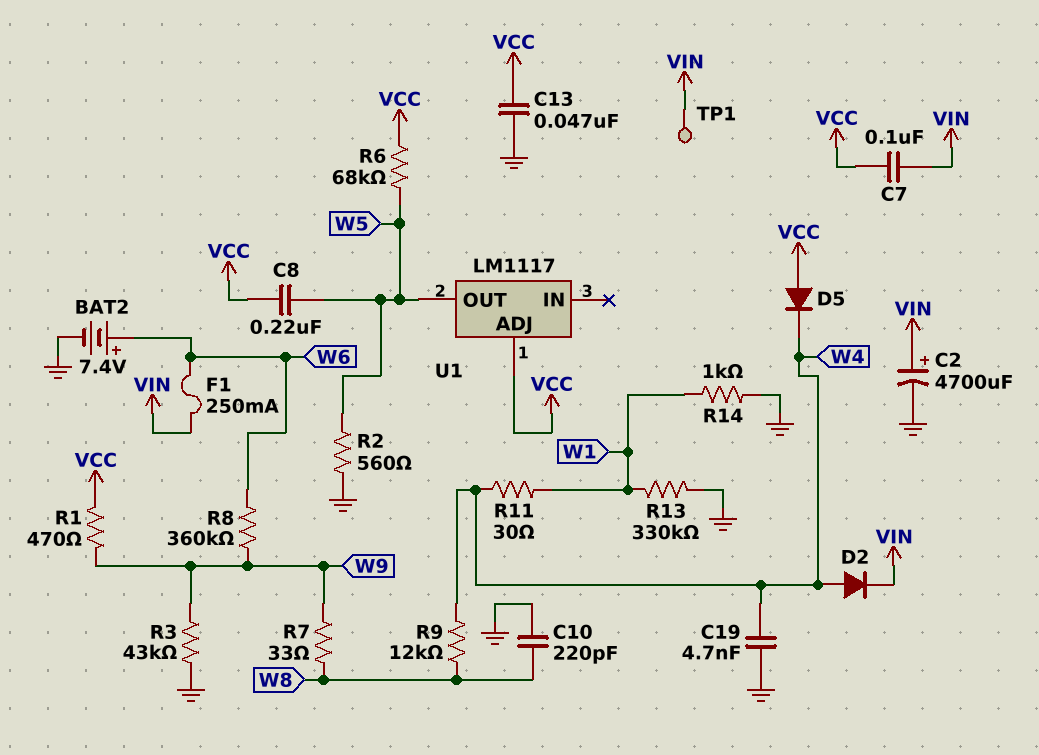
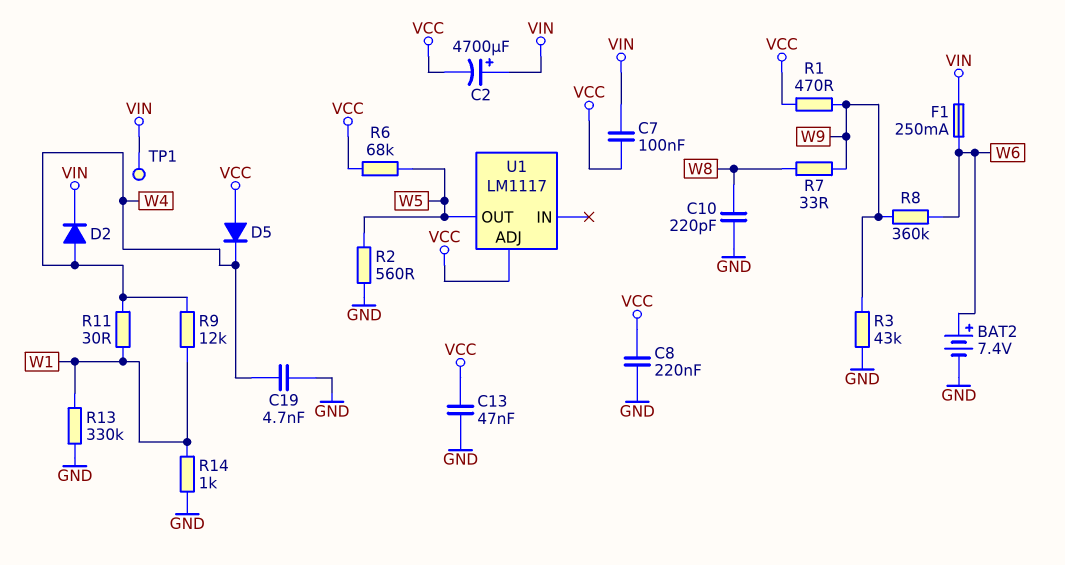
C2: 4700uF (plus VIN, minus GND) -> 4700uF (plus VIN, minus VCC)
C8: 220nF (VCC, W5) -> 220nF (GND, VCC)
R9: 12k (W4, W8) -> 12k (W1, W4)

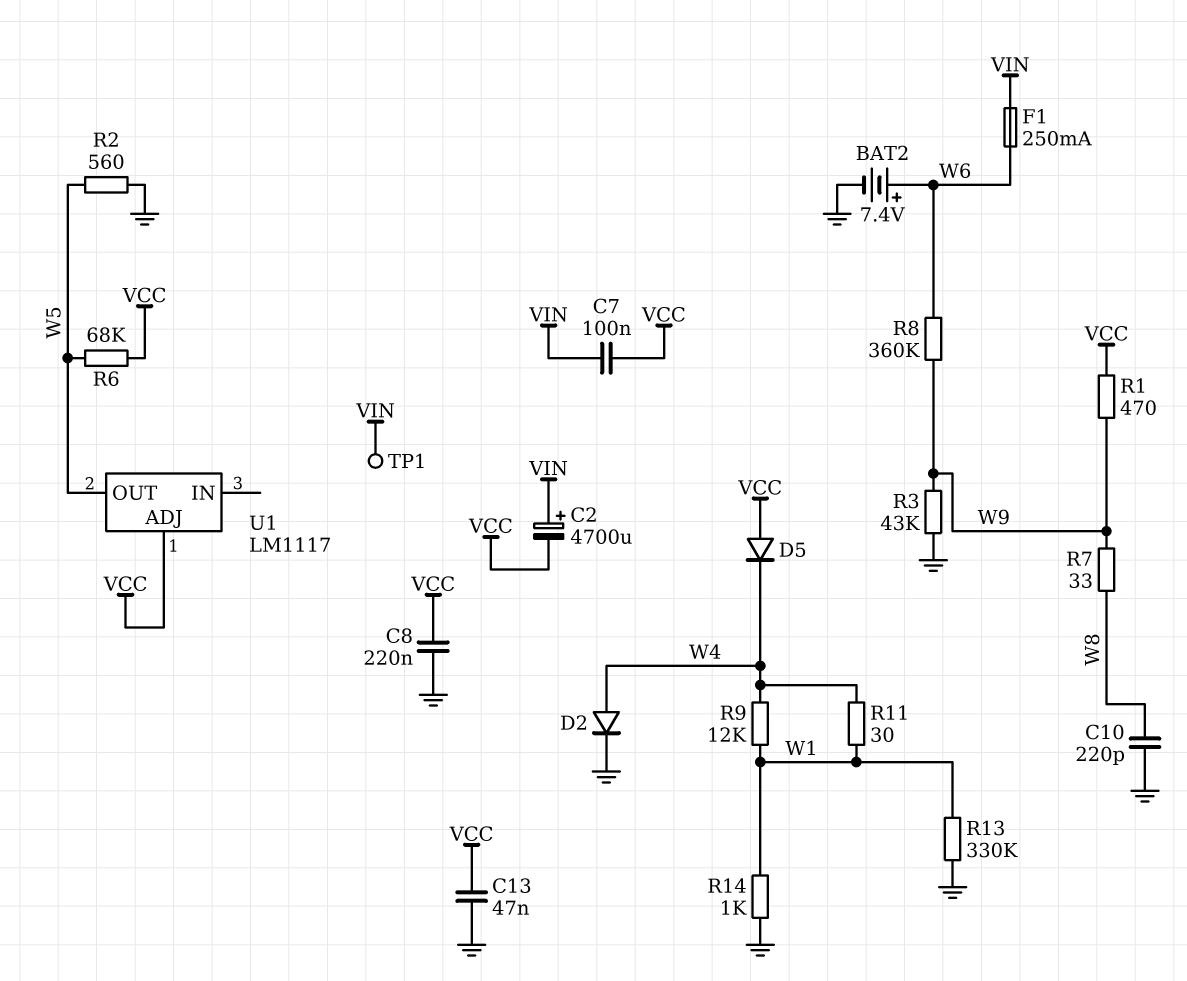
C19: 4.7nF (GND, W4) -> none
D2: diode (A W4, K VIN) -> diode (A W4, K GND)

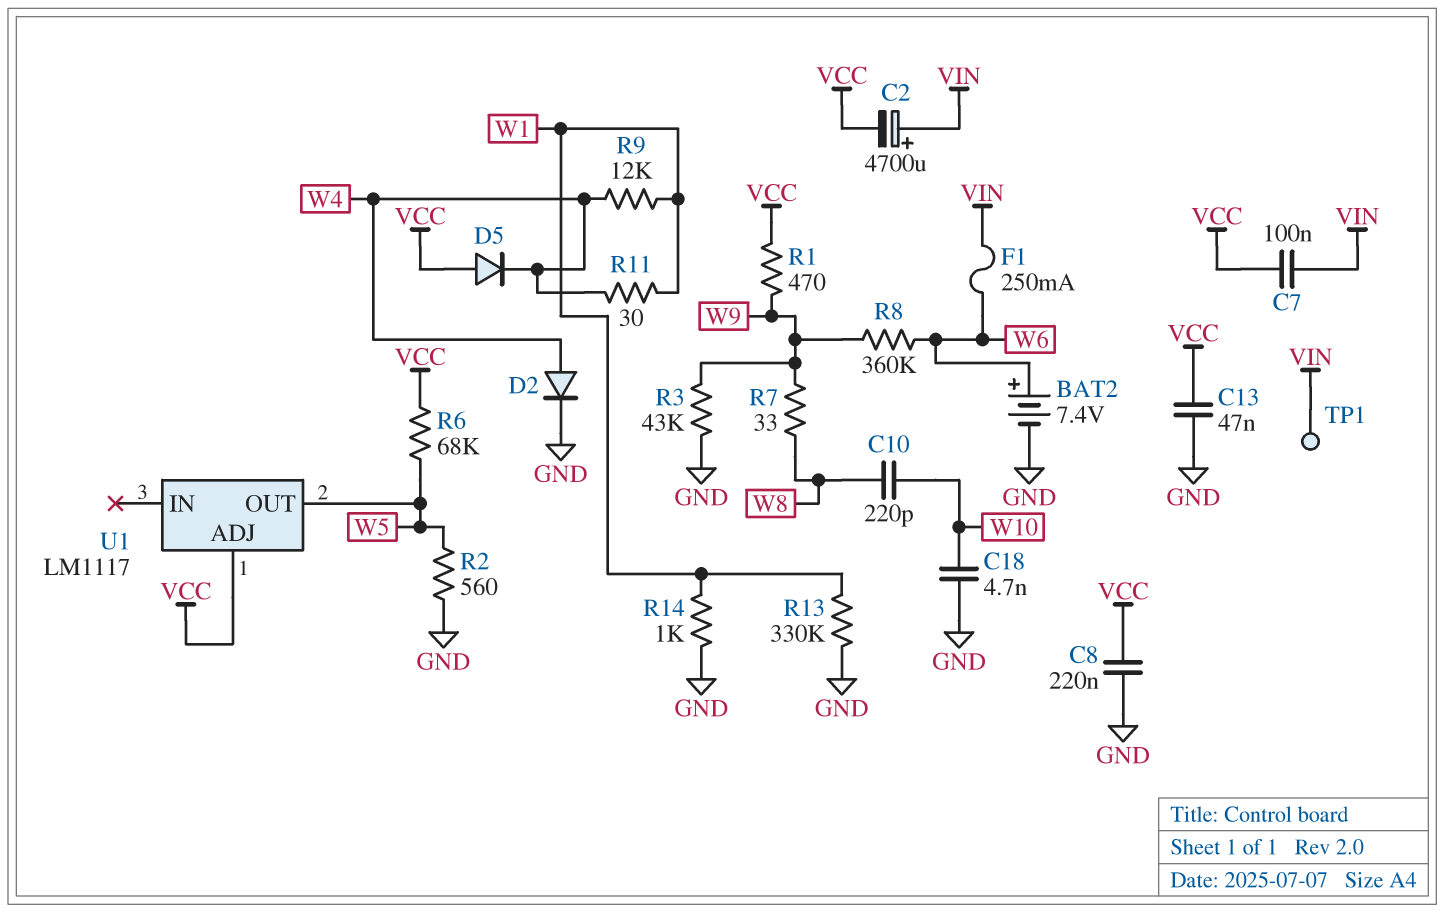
C10: 220pF (GND, W8) -> 220pF (W8, W10)
C18: none -> 4.7nF (GND, W10)

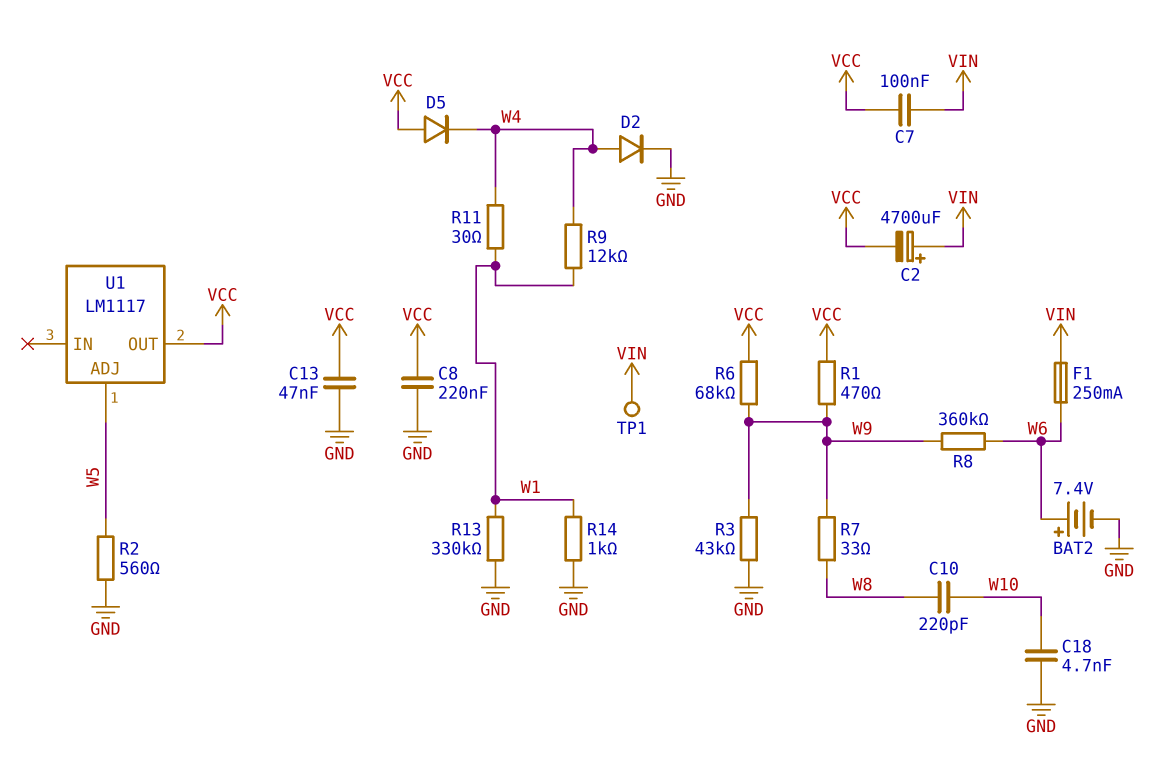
R6: 68k (VCC, W5) -> 68k (VCC, W9)
U1 pin ADJ: VCC -> W5
U1 pin OUT: W5 -> VCC

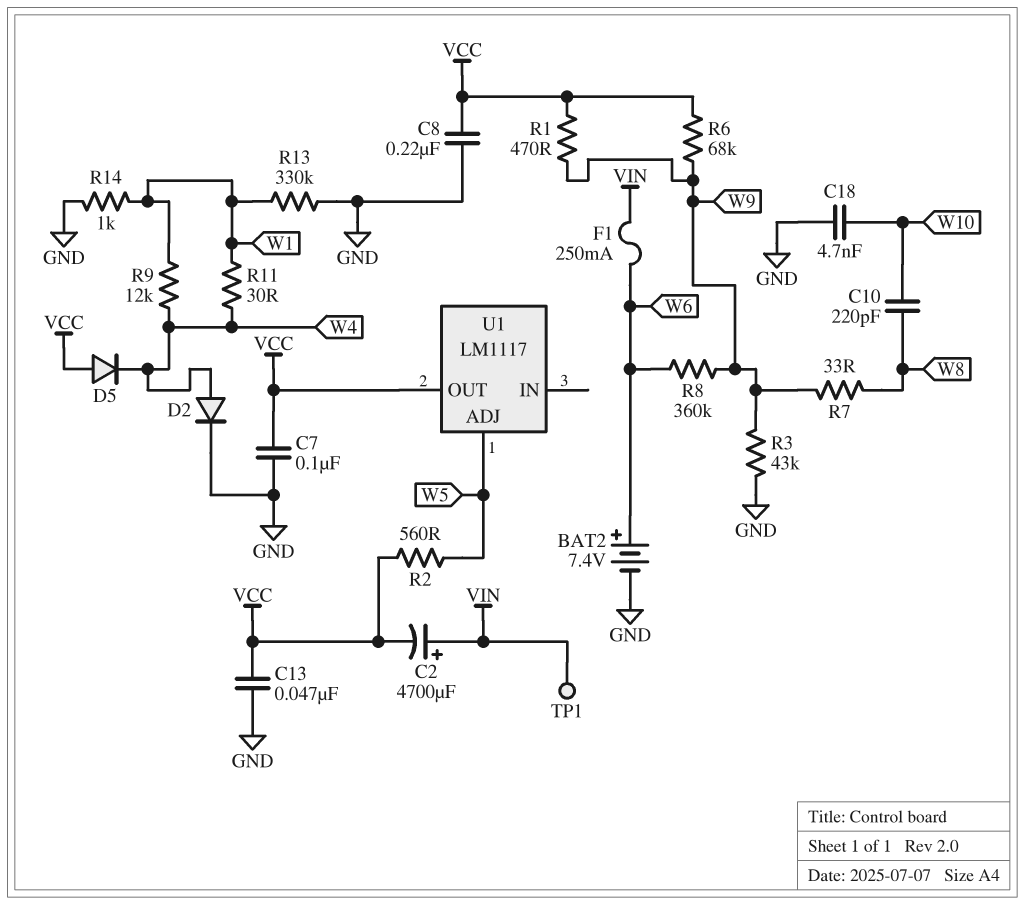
C7: 100nF (VCC, VIN) -> 100nF (GND, VCC)
R2: 560 (GND, W5) -> 560 (VCC, W5)

